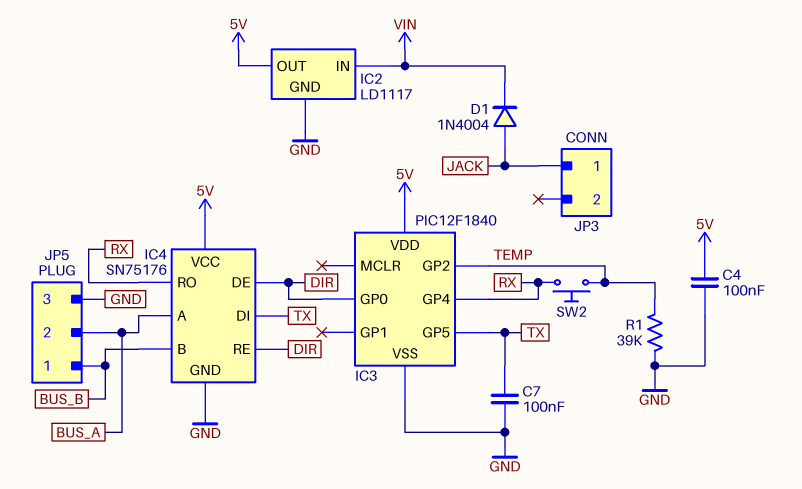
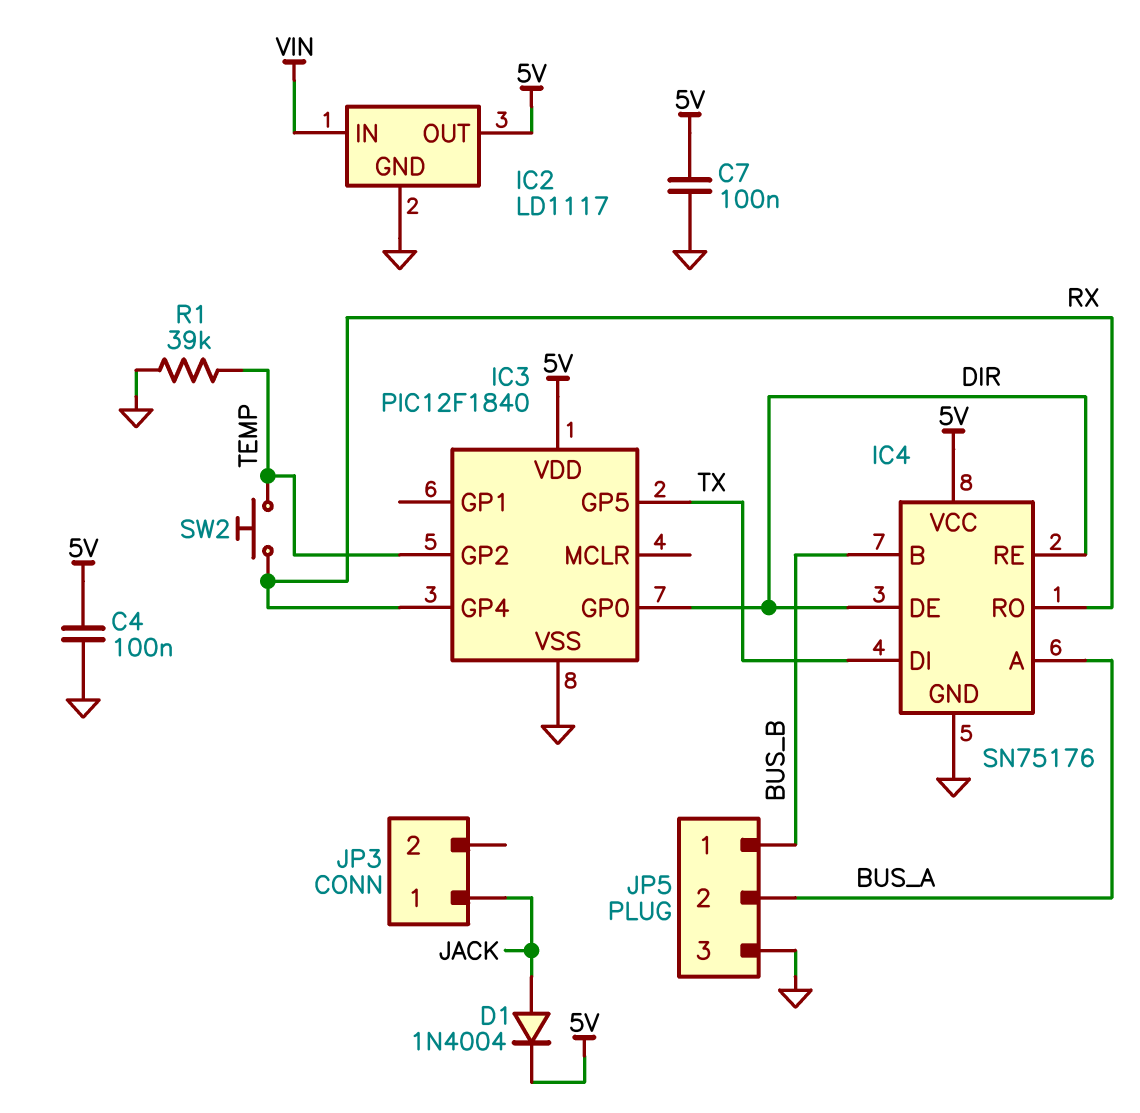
C7: 100nF (GND, TX) -> 100nF (5V, GND)
D1: diode 1N4004 (A JACK, K VIN) -> diode 1N4004 (A JACK, K 5V)

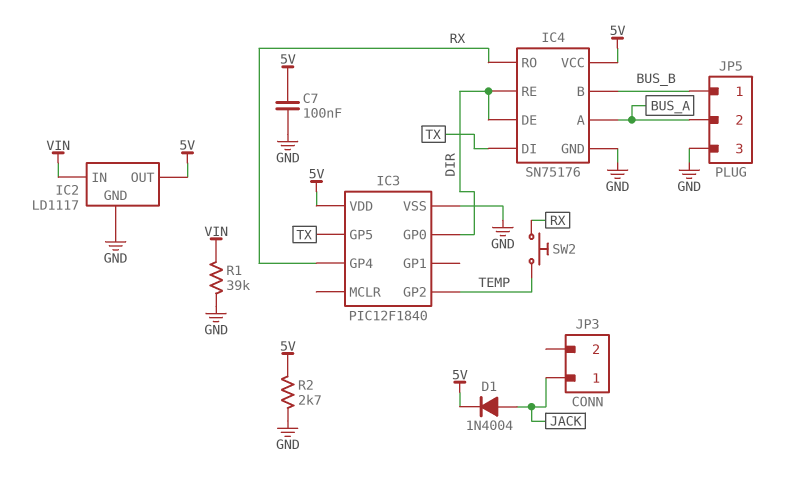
C4: 100nF (5V, GND) -> none
R1: 39k (GND, TEMP) -> 39k (GND, VIN)
R2: none -> 2.7k (5V, GND)

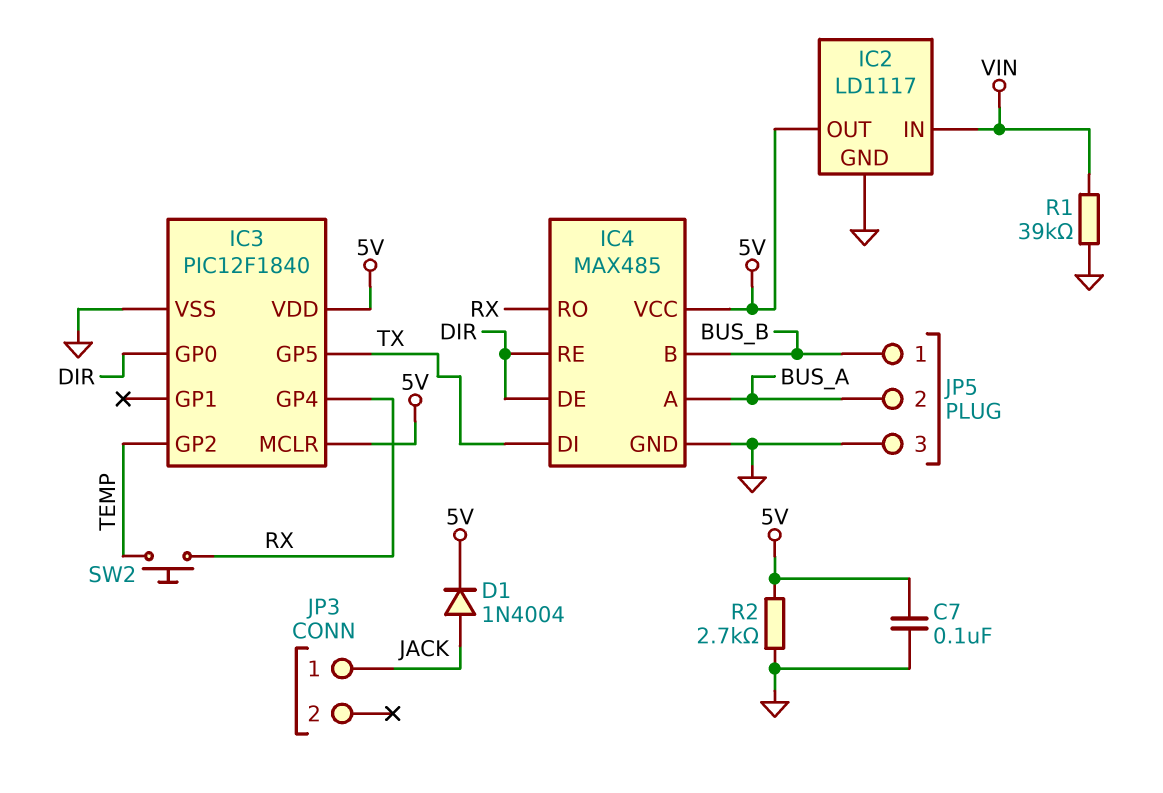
IC3 pin MCLR: none -> 5V
IC4: SN75176 -> MAX485

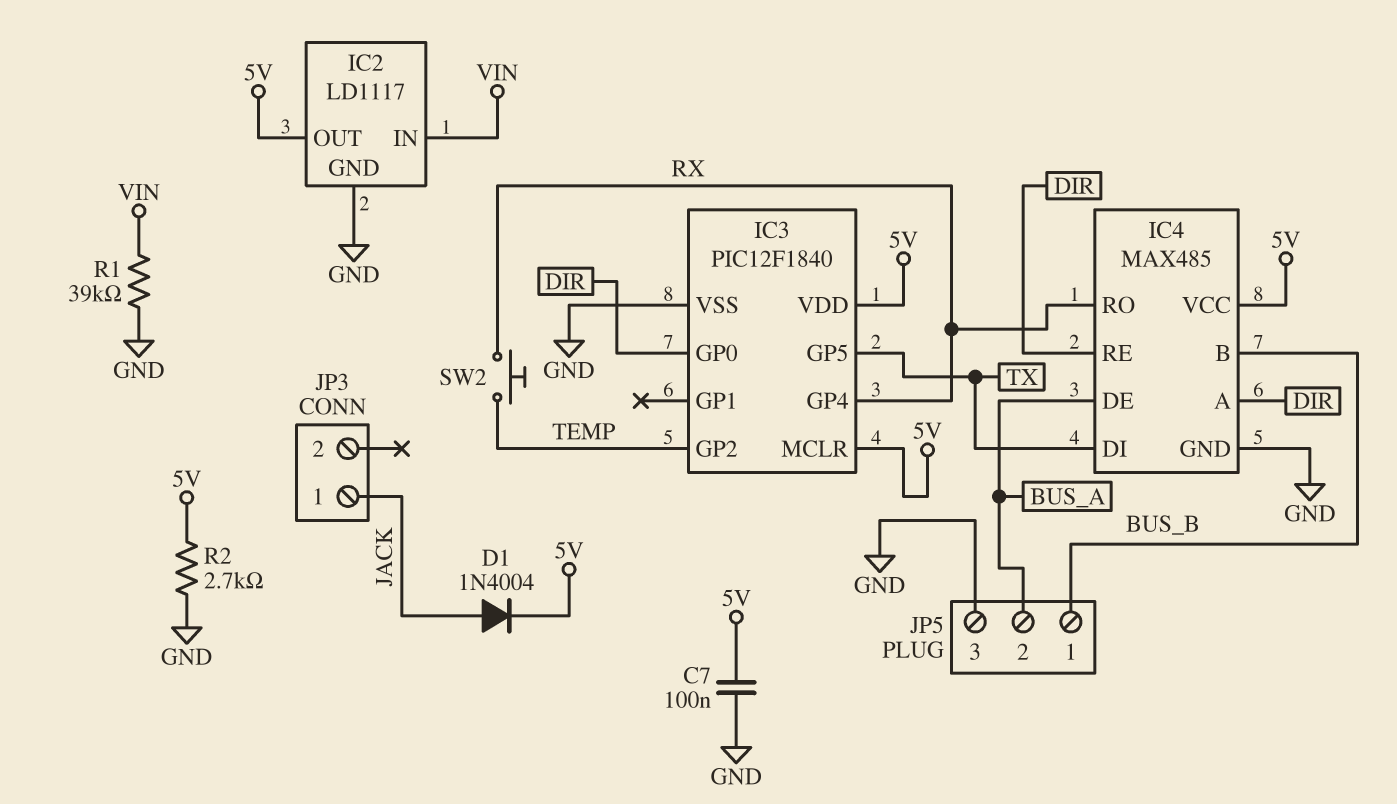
IC4 pin A: BUS_A -> DIR
IC4 pin DE: DIR -> BUS_A

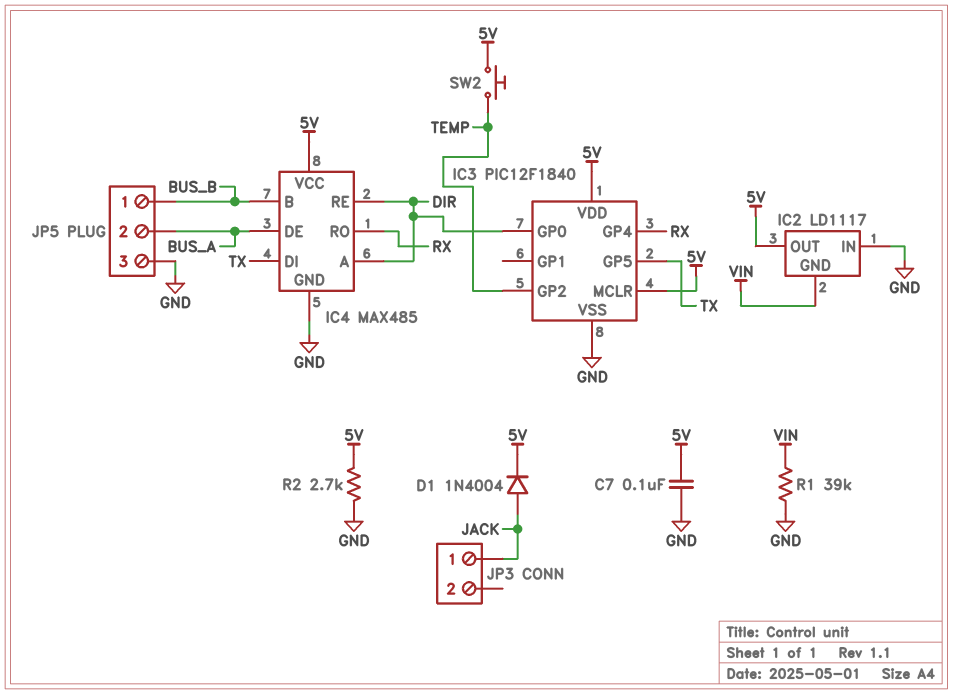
IC2 pin GND: GND -> VIN
IC2 pin IN: VIN -> GND
SW2: button (RX, TEMP) -> button (5V, TEMP)

